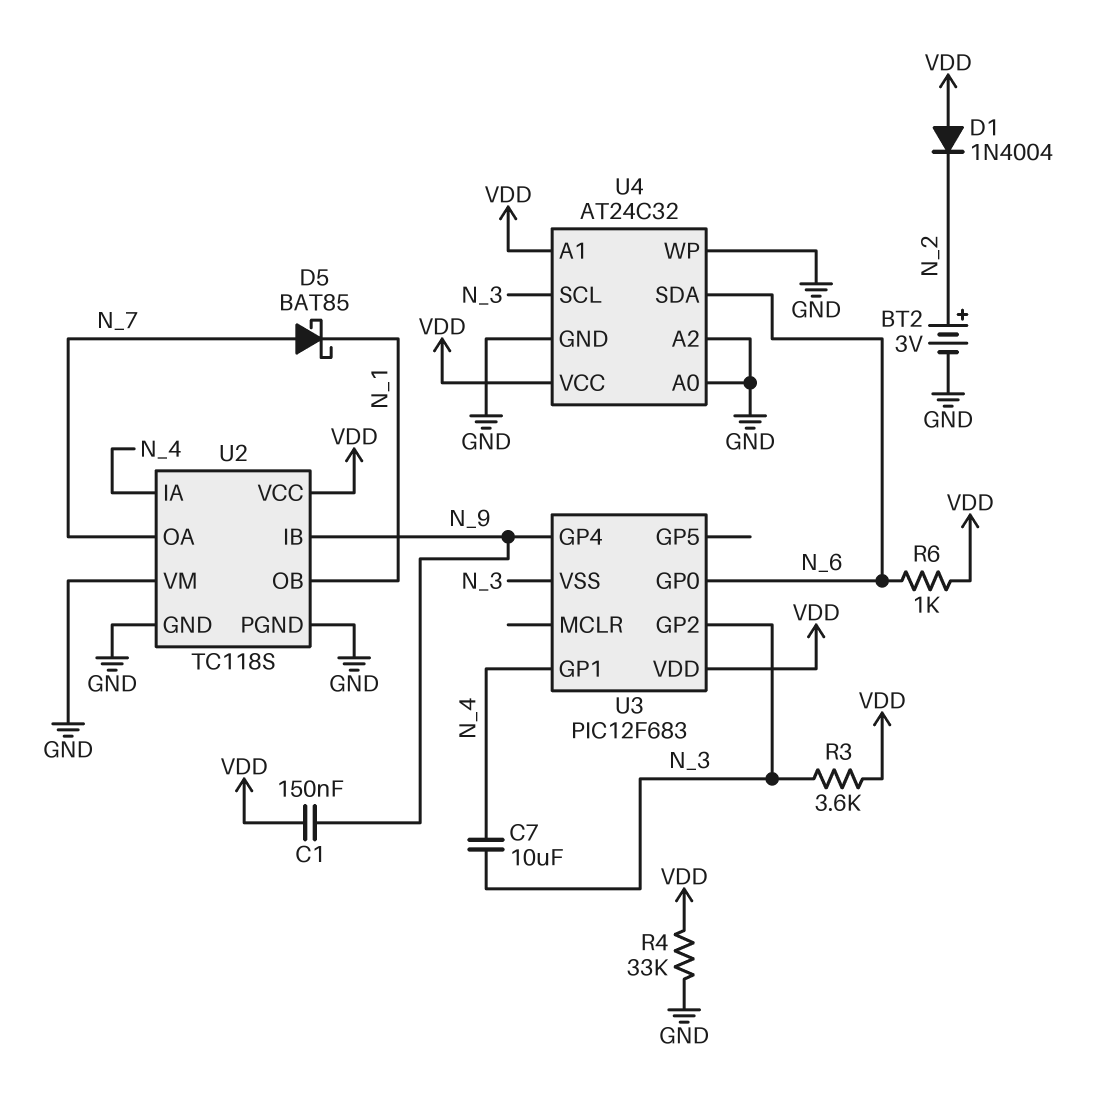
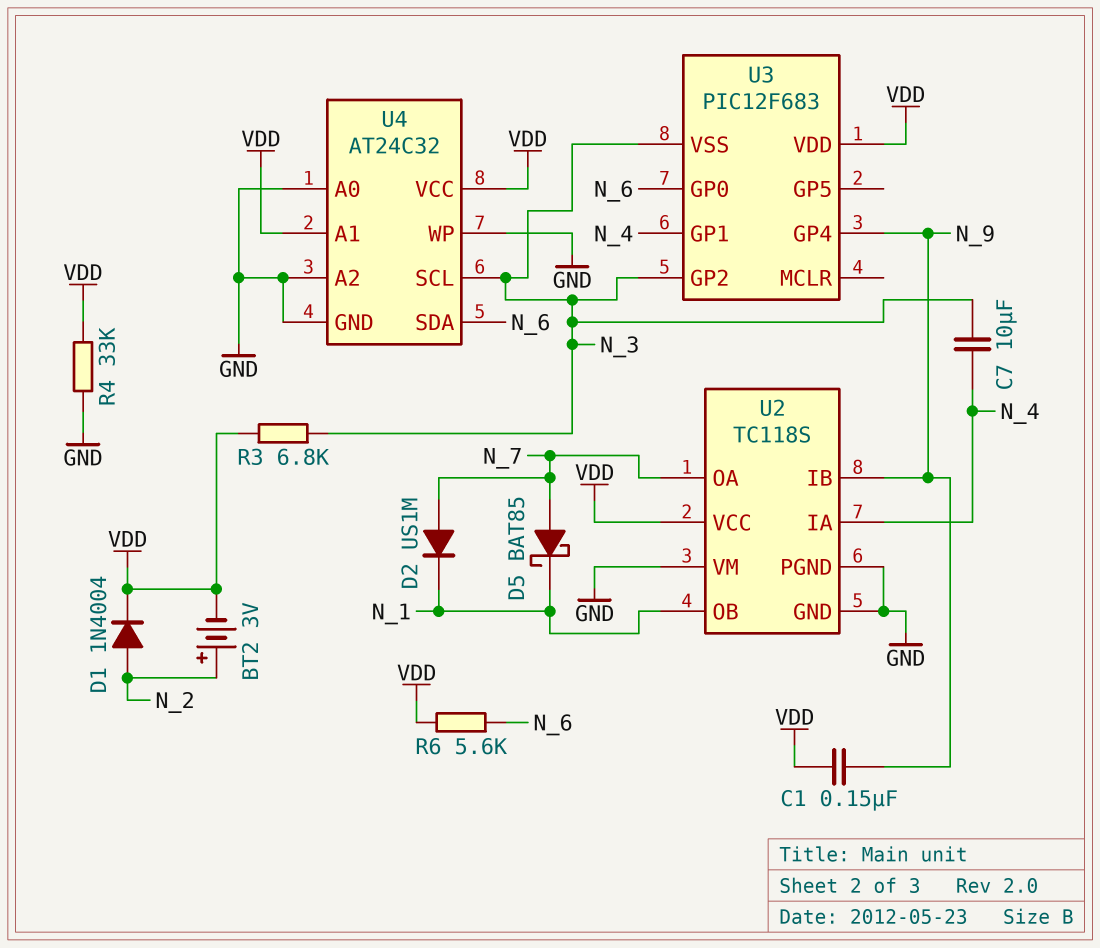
BT2: 3V (plus N_2, minus GND) -> 3V (plus N_2, minus VDD)
D1: diode 1N4004 (A VDD, K N_2) -> diode 1N4004 (A N_2, K VDD)
D2: none -> diode US1M (A N_7, K N_1)
R3: 3.6k (N_3, VDD) -> 6.8k (N_3, VDD)
R6: 1k (N_6, VDD) -> 5.6k (N_6, VDD)

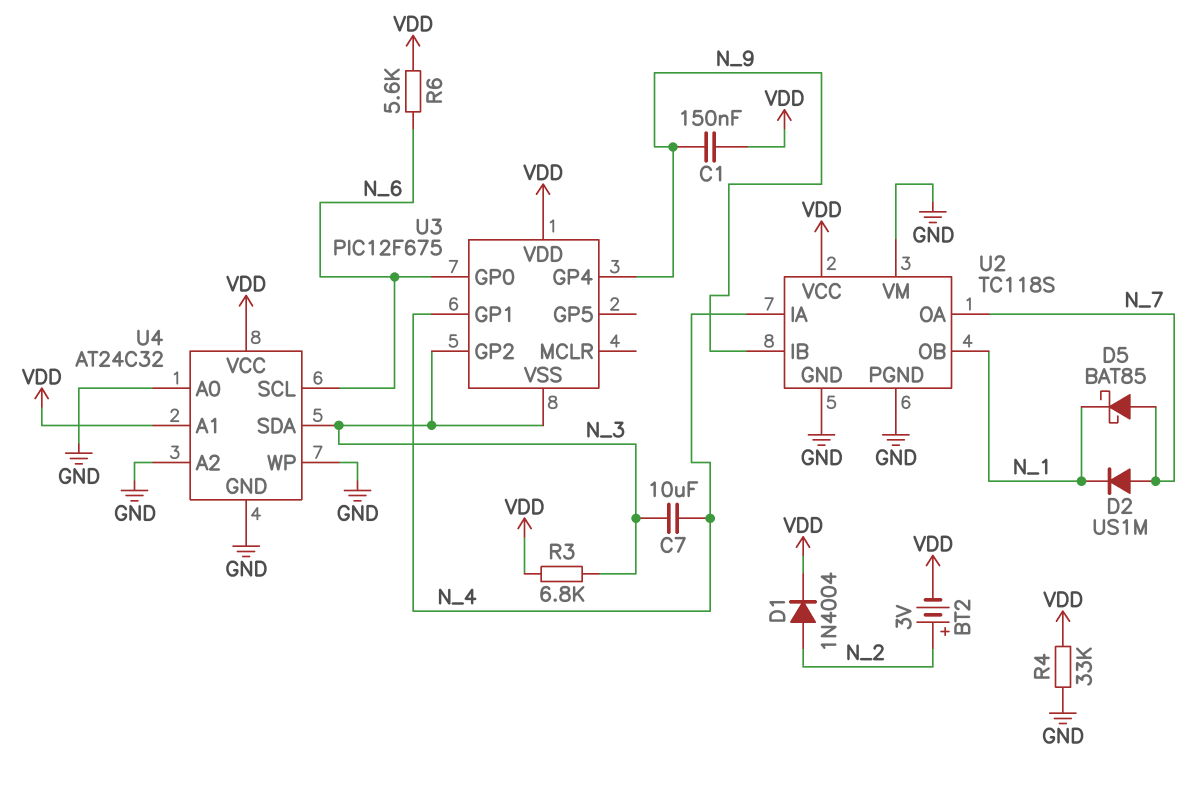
U3: PIC12F683 -> PIC12F675
U4 pin SCL: N_3 -> N_6
U4 pin SDA: N_6 -> N_3

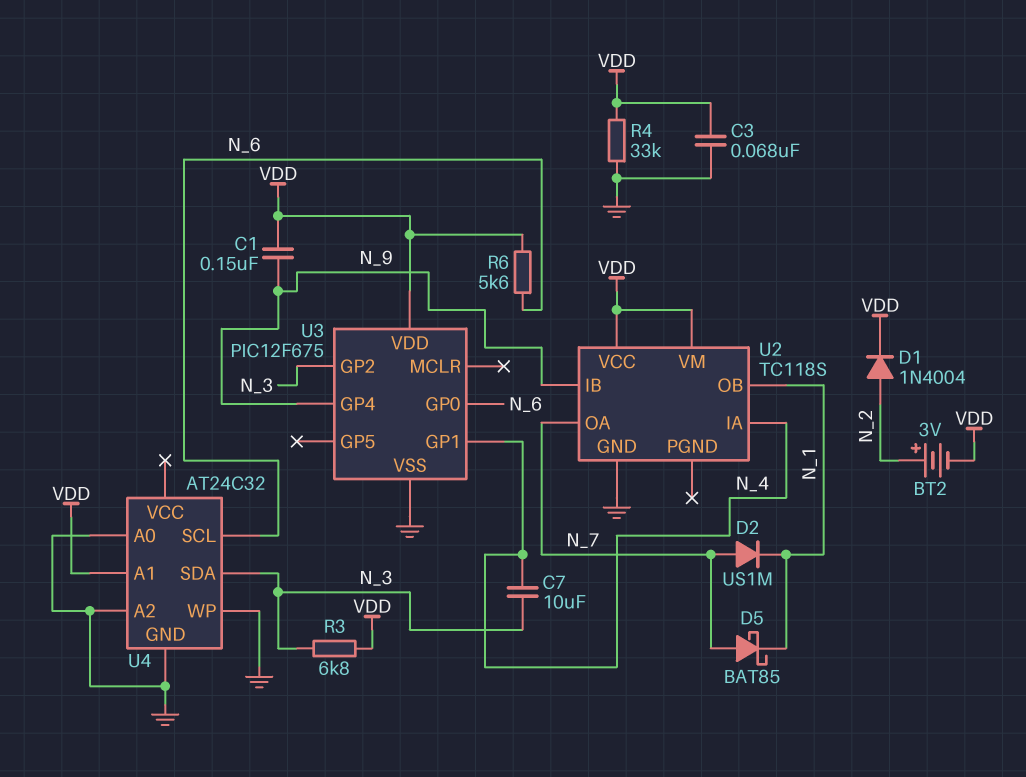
C3: none -> 68nF (GND, VDD)
U2 pin PGND: GND -> none
U2 pin VM: GND -> VDD
U3 pin VSS: N_3 -> GND
U4 pin VCC: VDD -> none

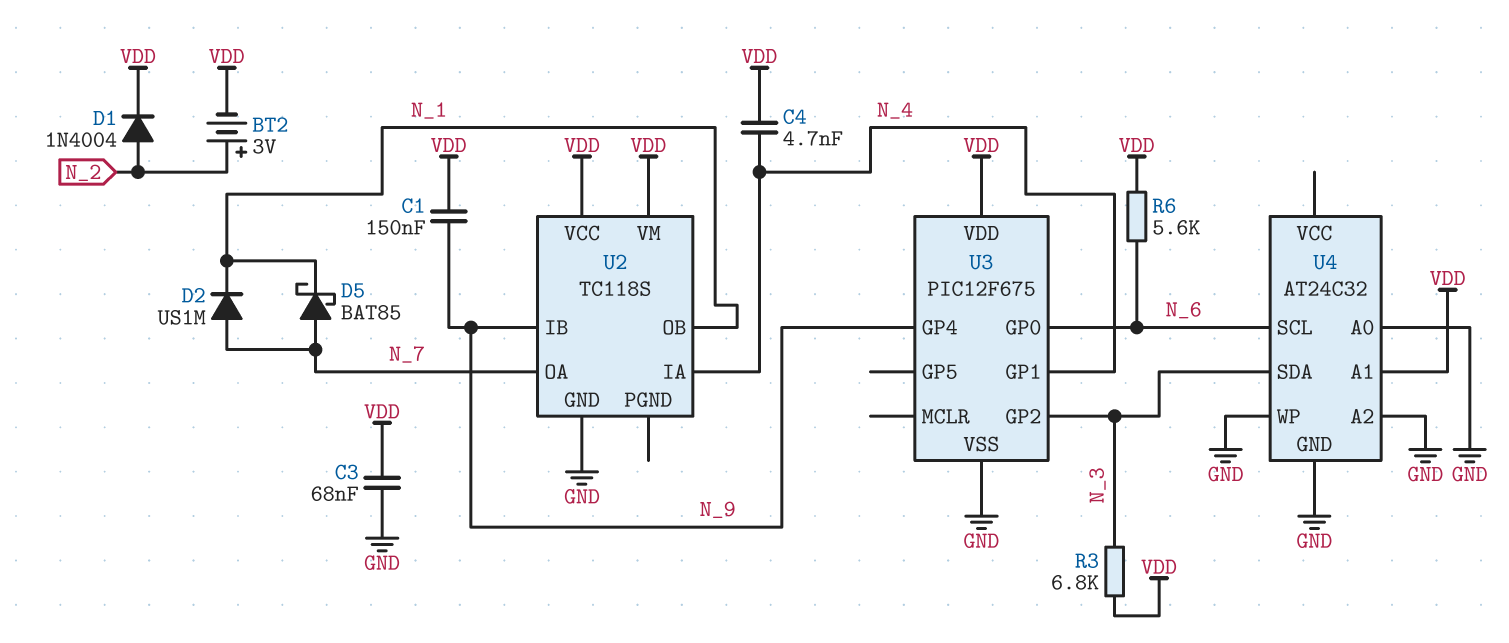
C4: none -> 4.7nF (N_4, VDD)
C7: 10uF (N_3, N_4) -> none
R4: 33k (GND, VDD) -> none

